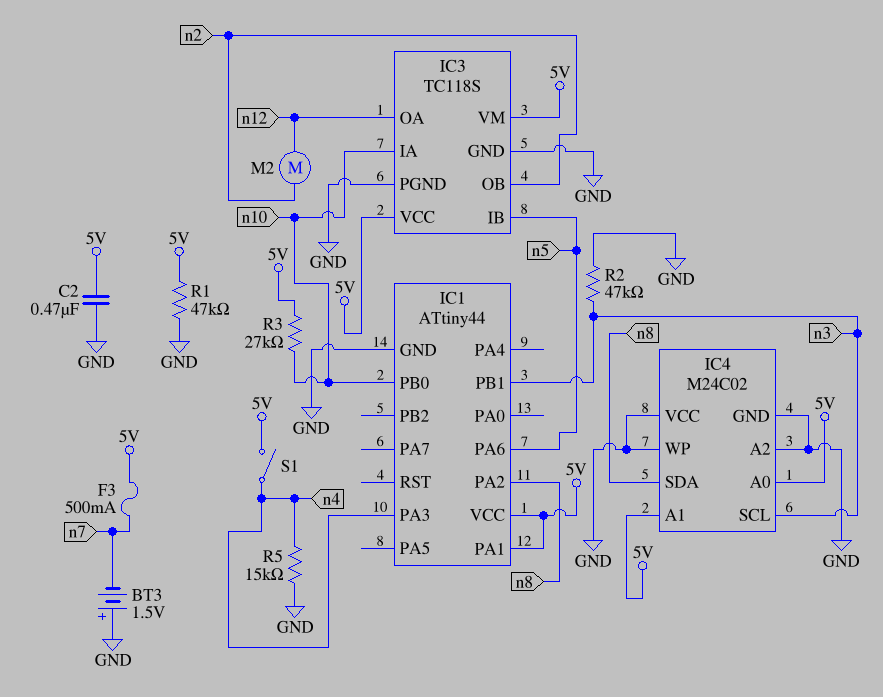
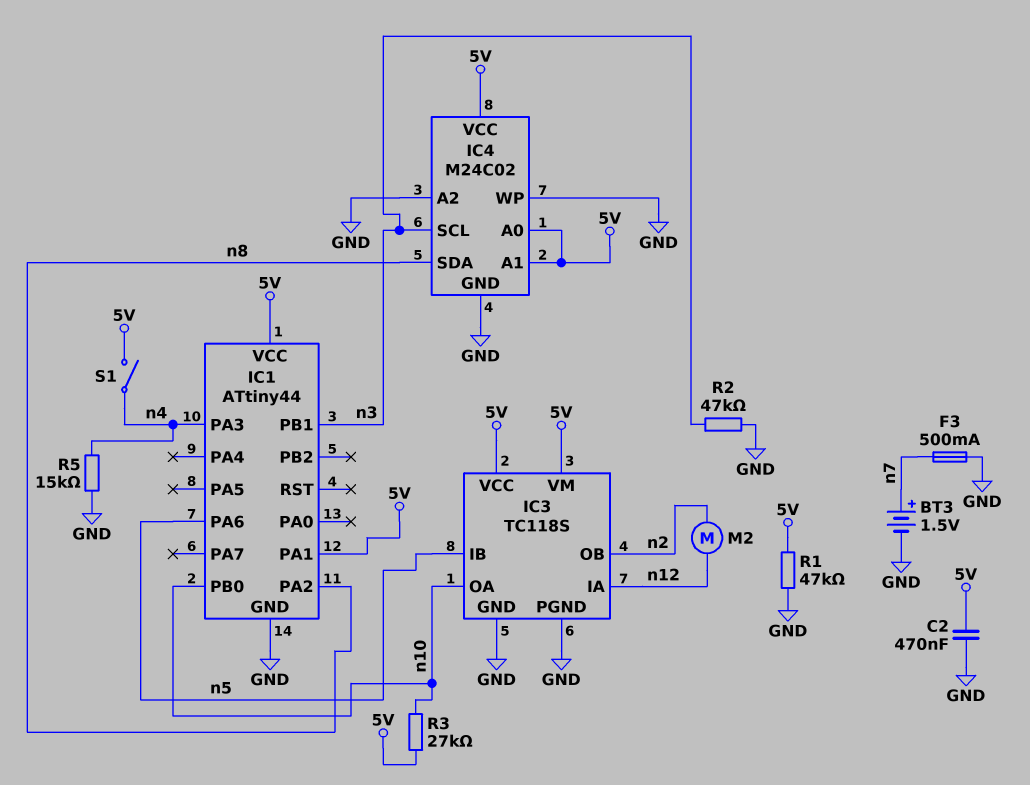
BT3: 1.5V (plus GND, minus n7) -> 1.5V (plus n7, minus GND)
F3: 500mA (5V, n7) -> 500mA (GND, n7)
IC3 pin IA: n10 -> n12
IC3 pin OA: n12 -> n10
IC4 pin VCC: GND -> 5V

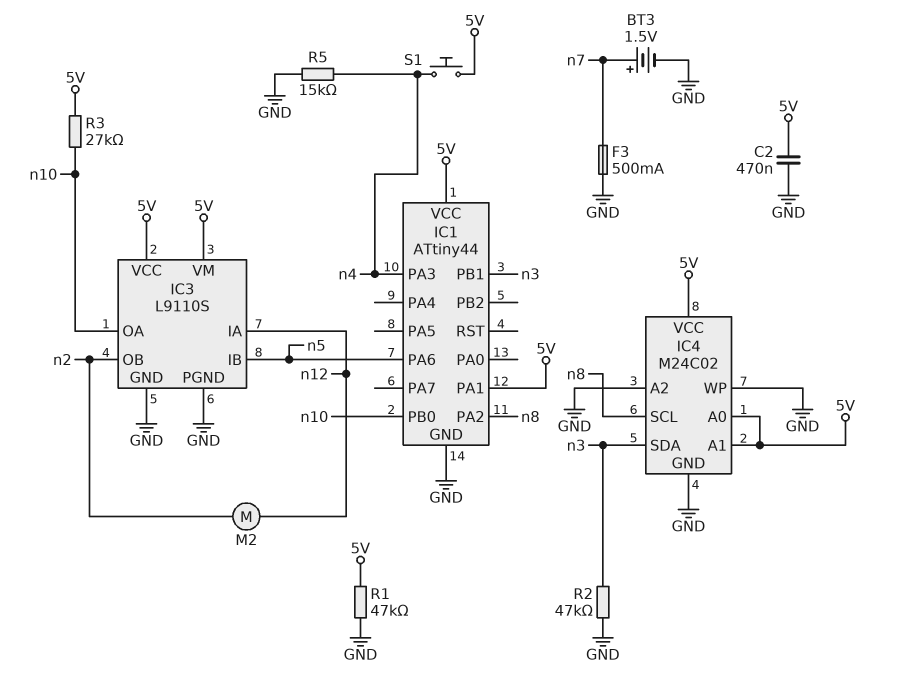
IC3: TC118S -> L9110S
IC4 pin SCL: n3 -> n8
IC4 pin SDA: n8 -> n3
S1: switch (5V, n4) -> button (5V, n4)

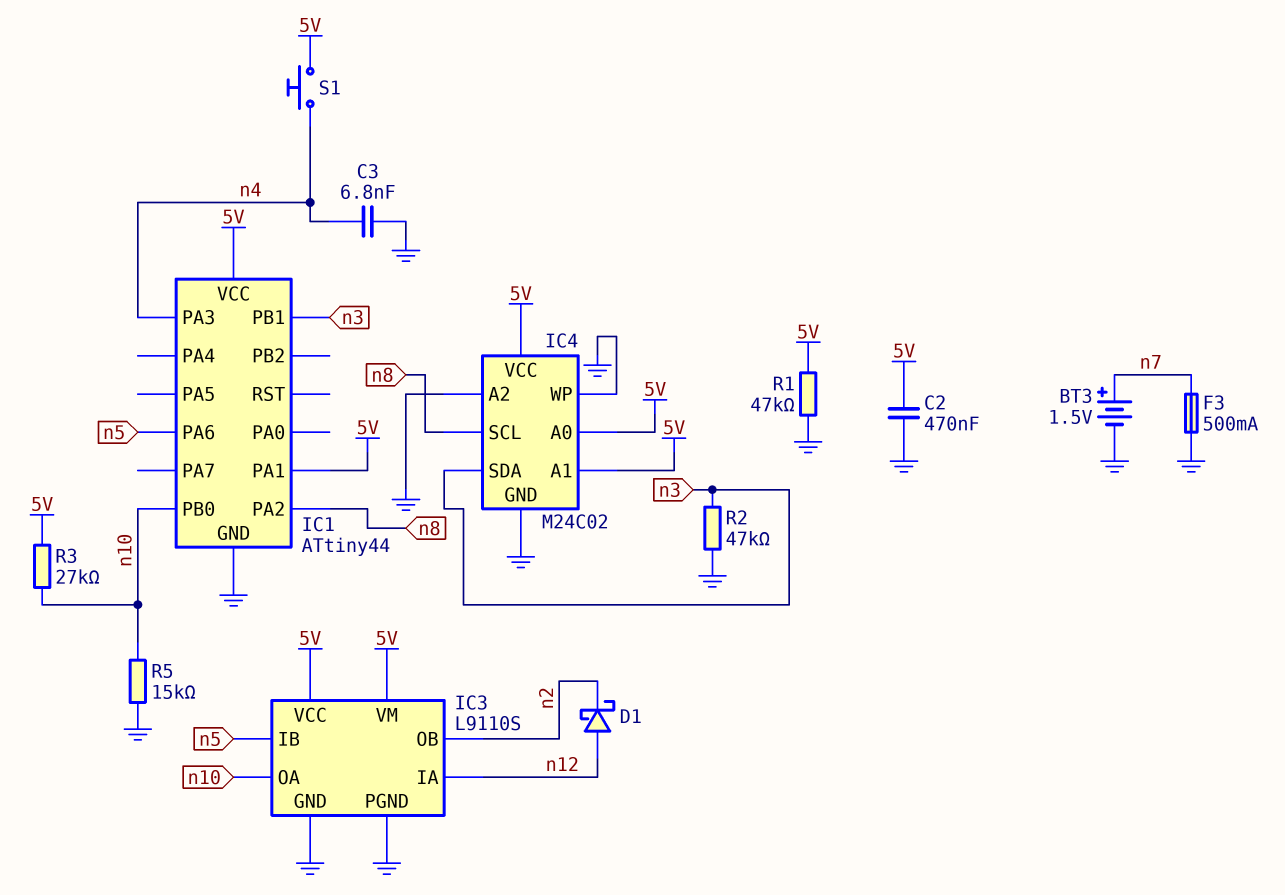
C3: none -> 6.8nF (GND, n4)
D1: none -> schottky (A n12, K n2)
M2: motor (n2, n12) -> none
R5: 15k (GND, n4) -> 15k (GND, n10)

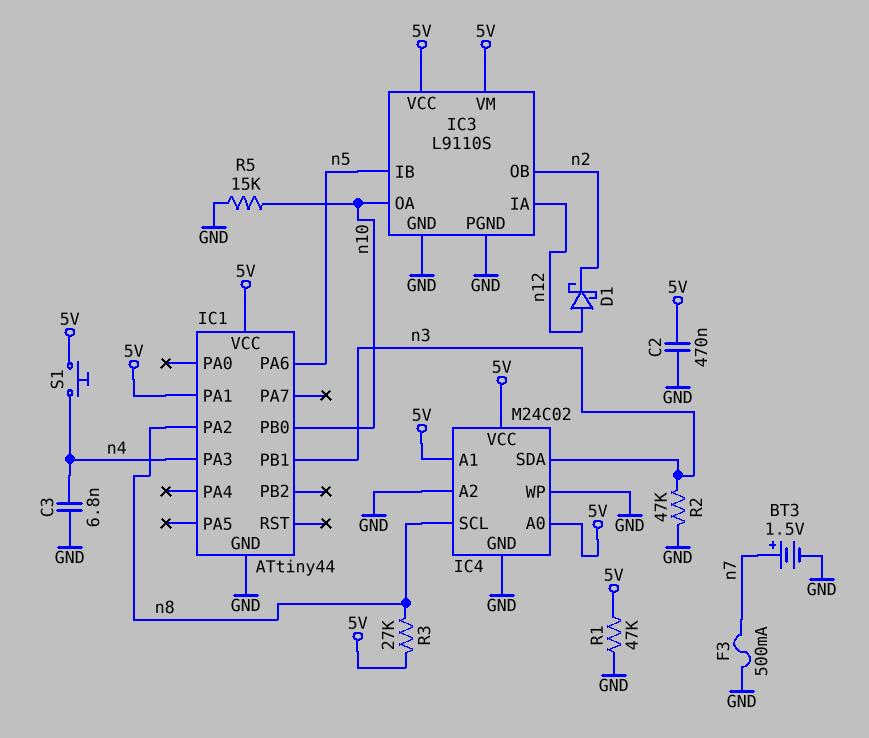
R3: 27k (5V, n10) -> 27k (5V, n8)

